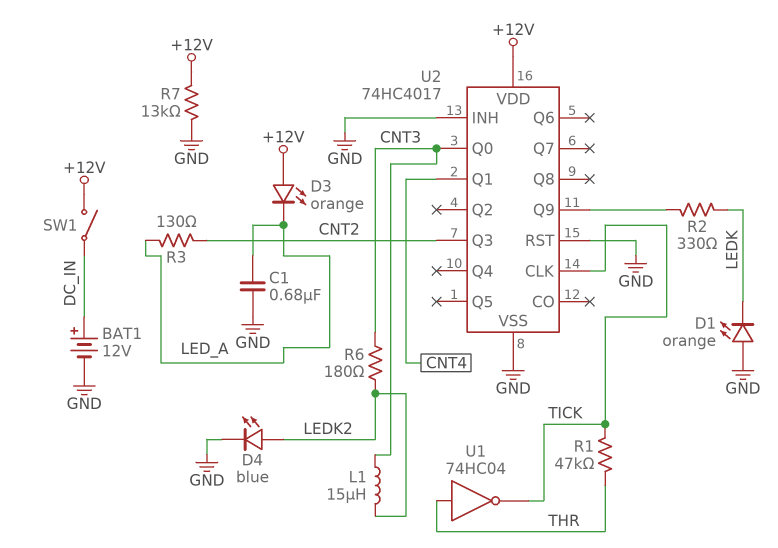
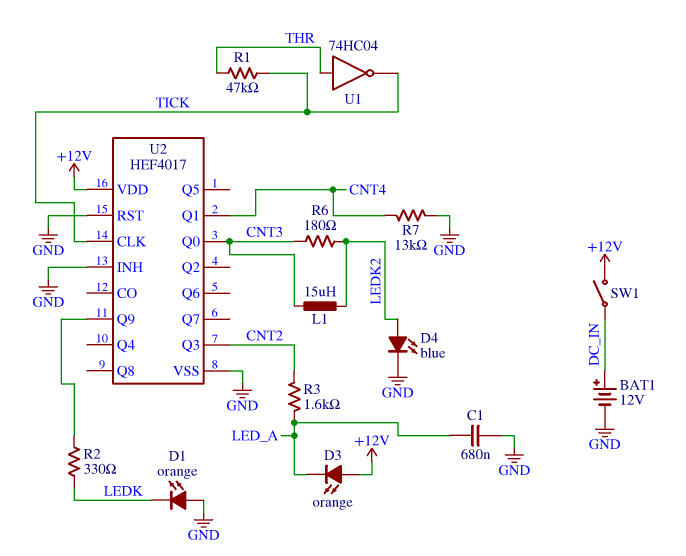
R3: 130 (CNT2, LED_A) -> 1.6k (CNT2, LED_A)
R7: 13k (+12V, GND) -> 13k (CNT4, GND)
U2: 74HC4017 -> HEF4017

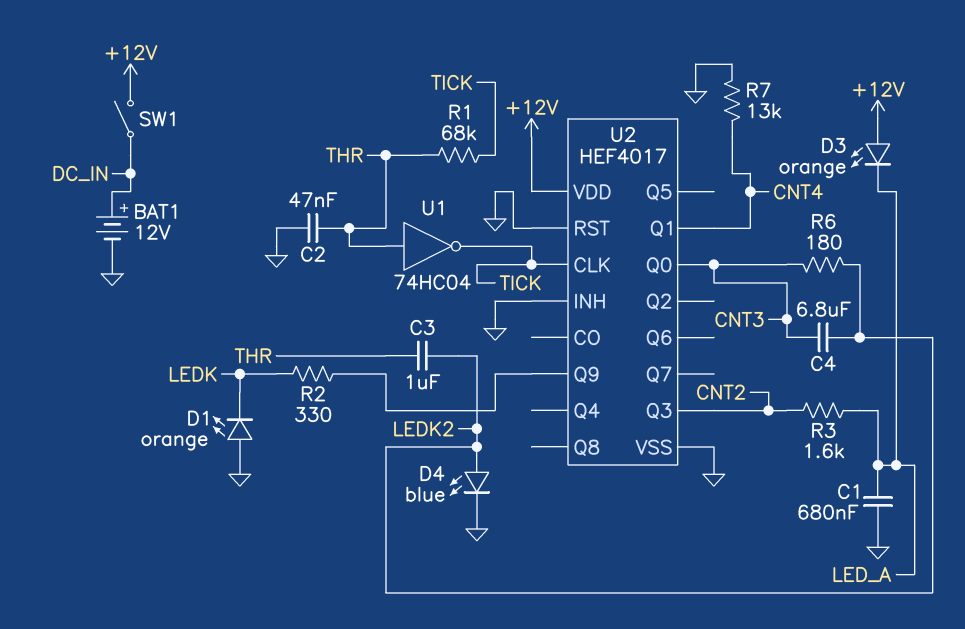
C2: none -> 47nF (GND, THR)
C3: none -> 1uF (LEDK2, THR)
C4: none -> 6.8uF (CNT3, LEDK2)
L1: 15uH (CNT3, LEDK2) -> none
R1: 47k (THR, TICK) -> 68k (THR, TICK)

